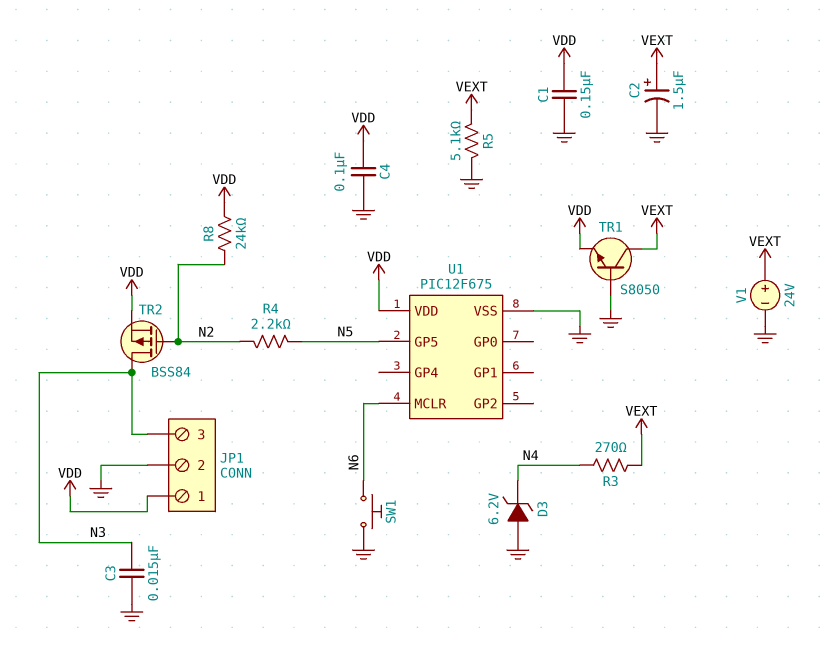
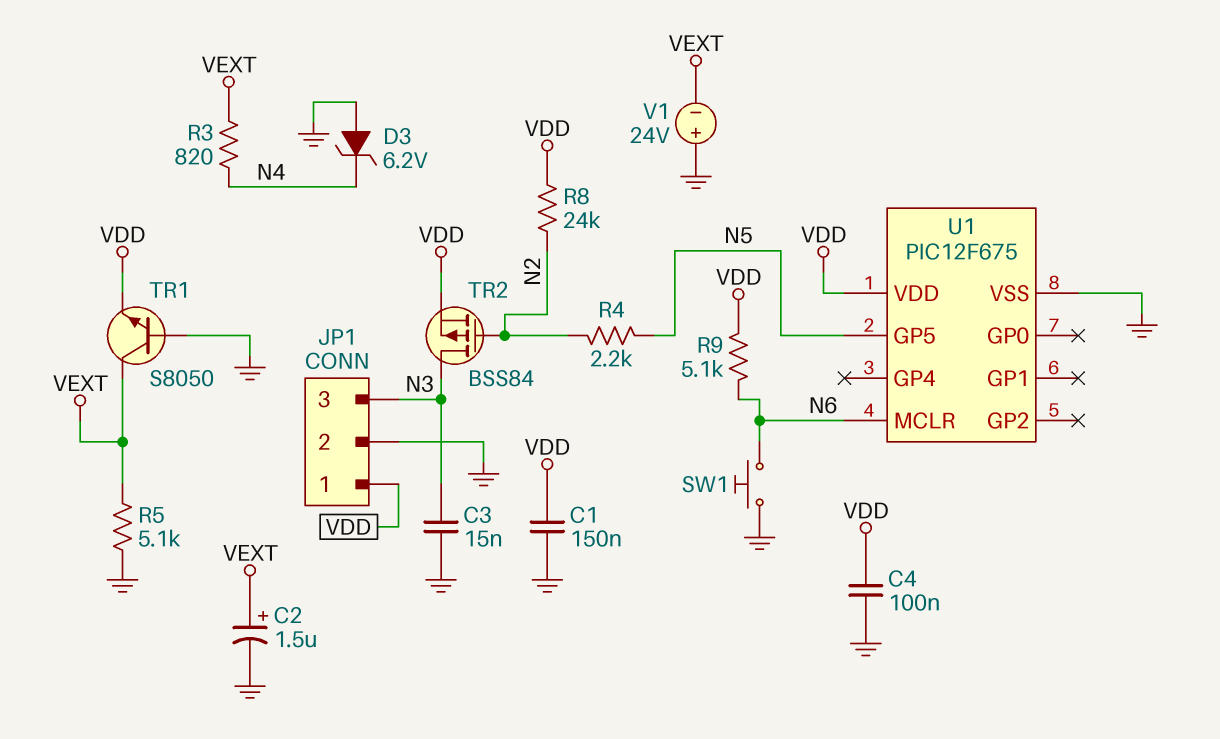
R3: 270 (N4, VEXT) -> 820 (N4, VEXT)
R9: none -> 5.1k (N6, VDD)
V1: 24V (plus VEXT, minus GND) -> 24V (plus GND, minus VEXT)

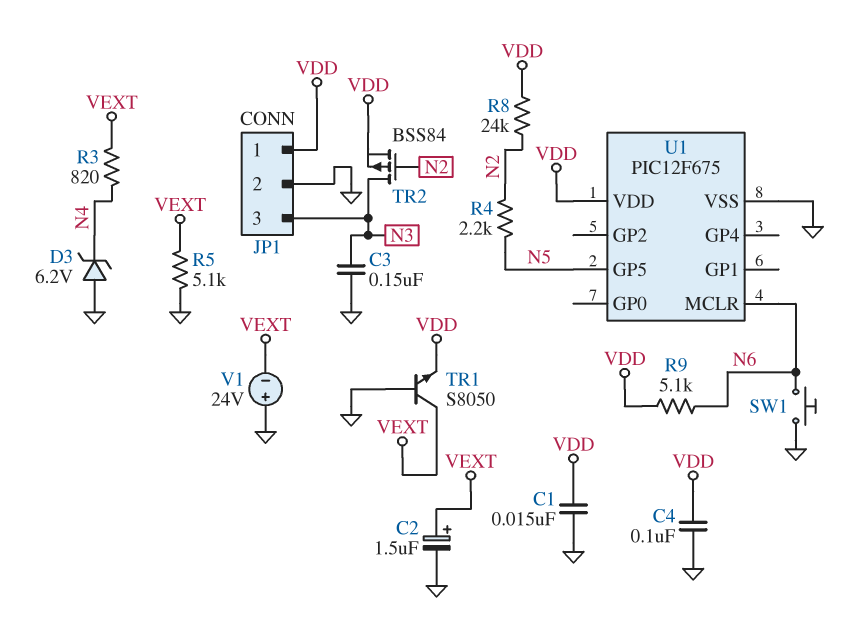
C1: 150nF (GND, VDD) -> 15nF (GND, VDD)
C3: 15nF (GND, N3) -> 150nF (GND, N3)

